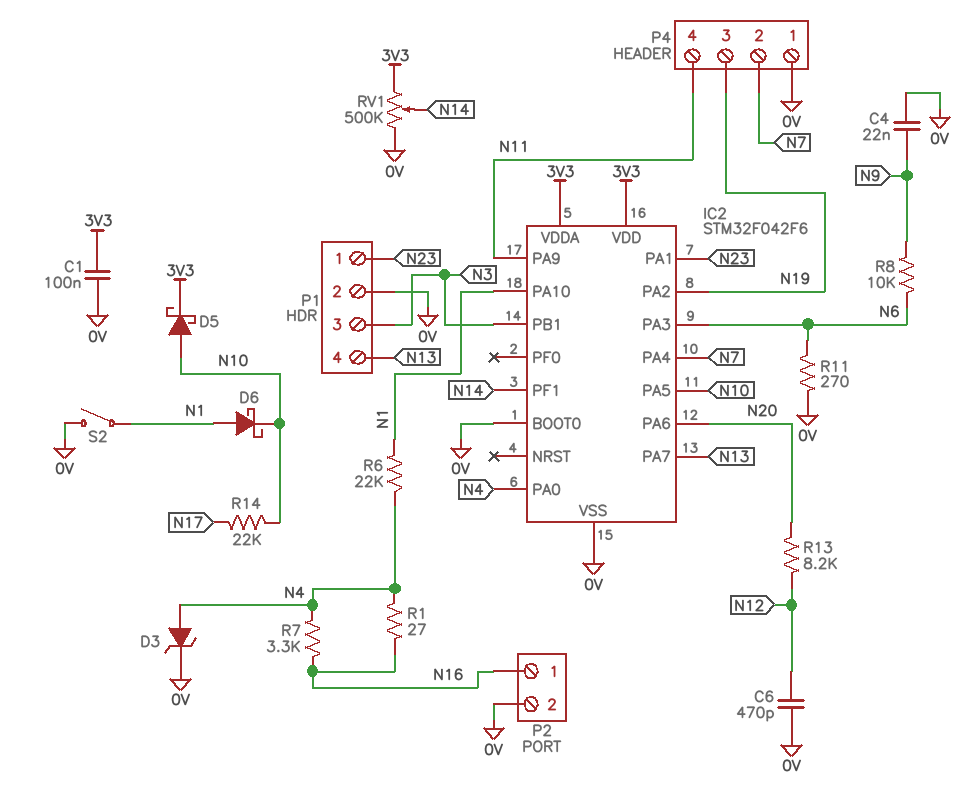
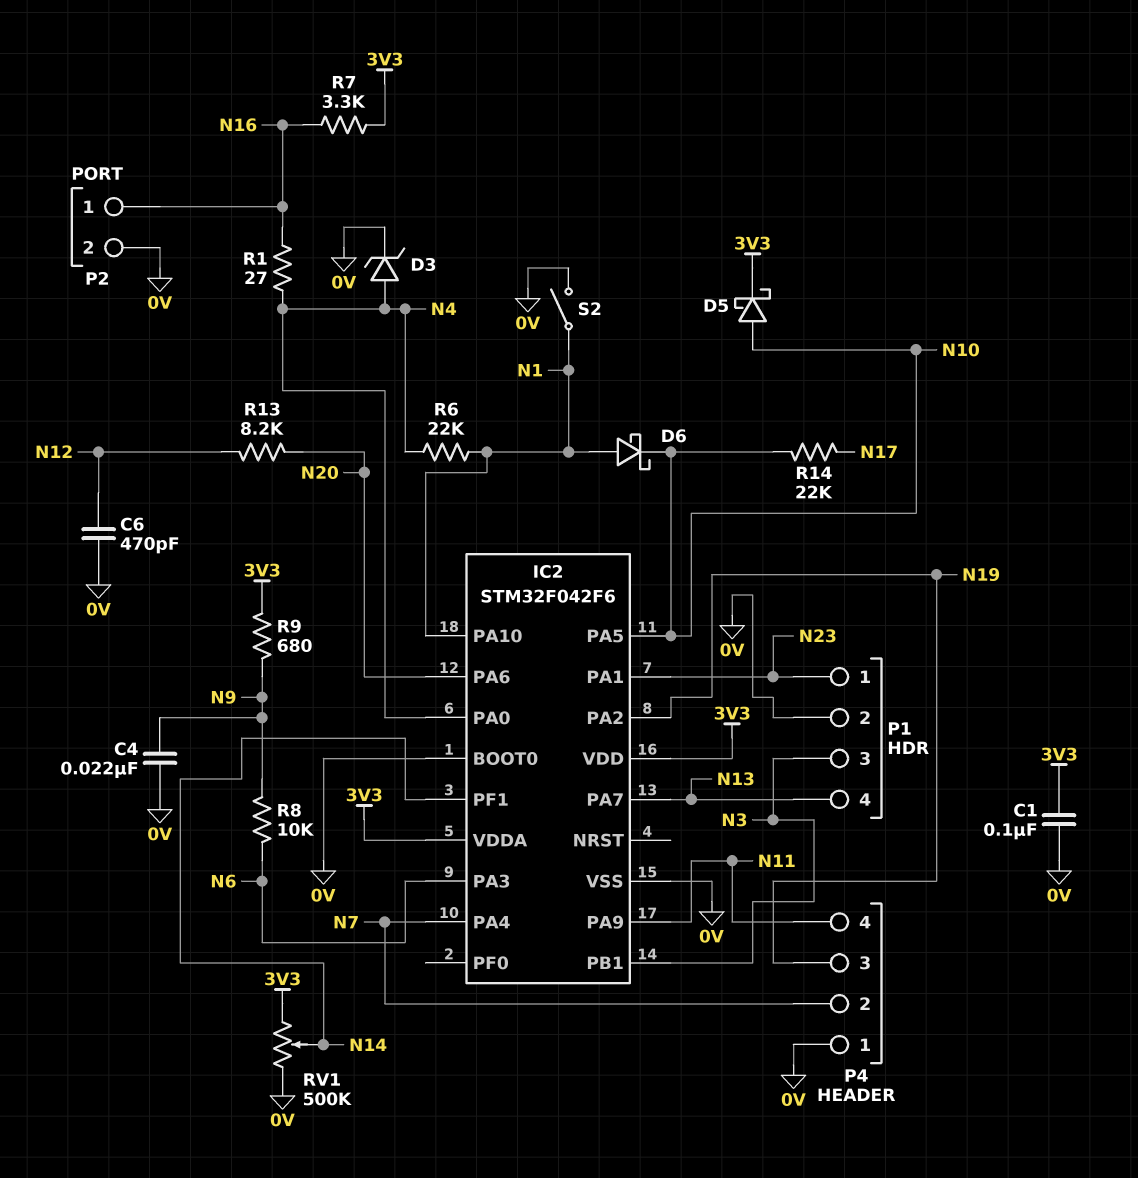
R7: 3.3k (N4, N16) -> 3.3k (3V3, N16)
R9: none -> 680 (3V3, N9)
R11: 270 (0V, N6) -> none

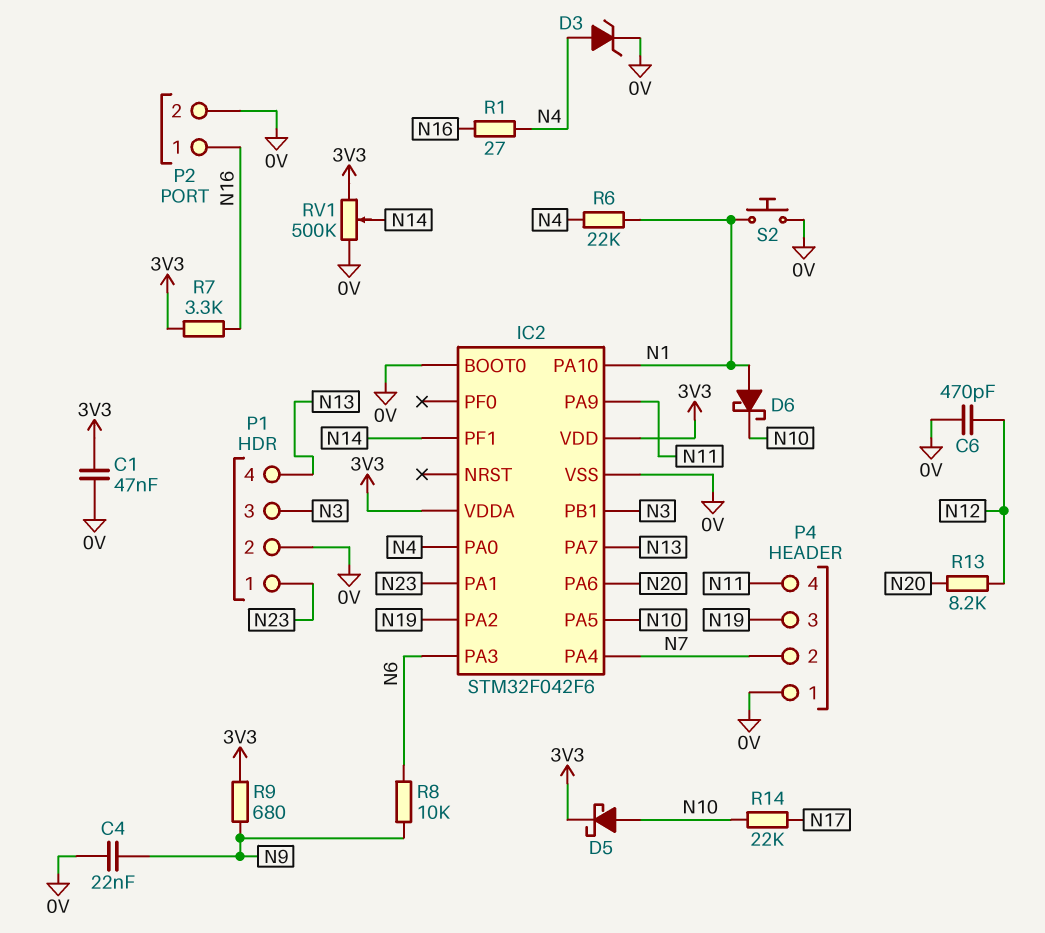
C1: 100nF (0V, 3V3) -> 47nF (0V, 3V3)
S2: switch (0V, N1) -> button (0V, N1)

